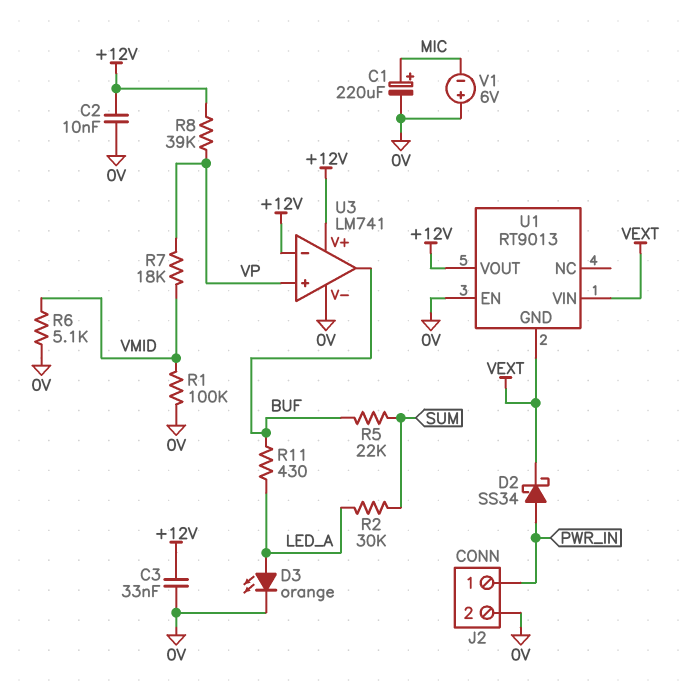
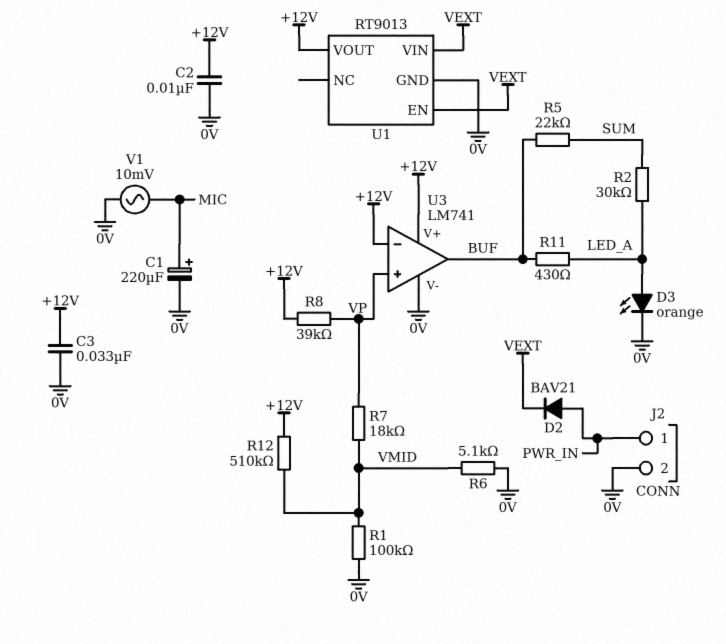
D2: schottky SS34 (A PWR_IN, K VEXT) -> diode BAV21 (A PWR_IN, K VEXT)
R12: none -> 510k (+12V, VMID)
U1 pin EN: 0V -> VEXT
U1 pin GND: VEXT -> 0V
V1: 6V (plus 0V, minus MIC) -> AC 10mV (0V, MIC)

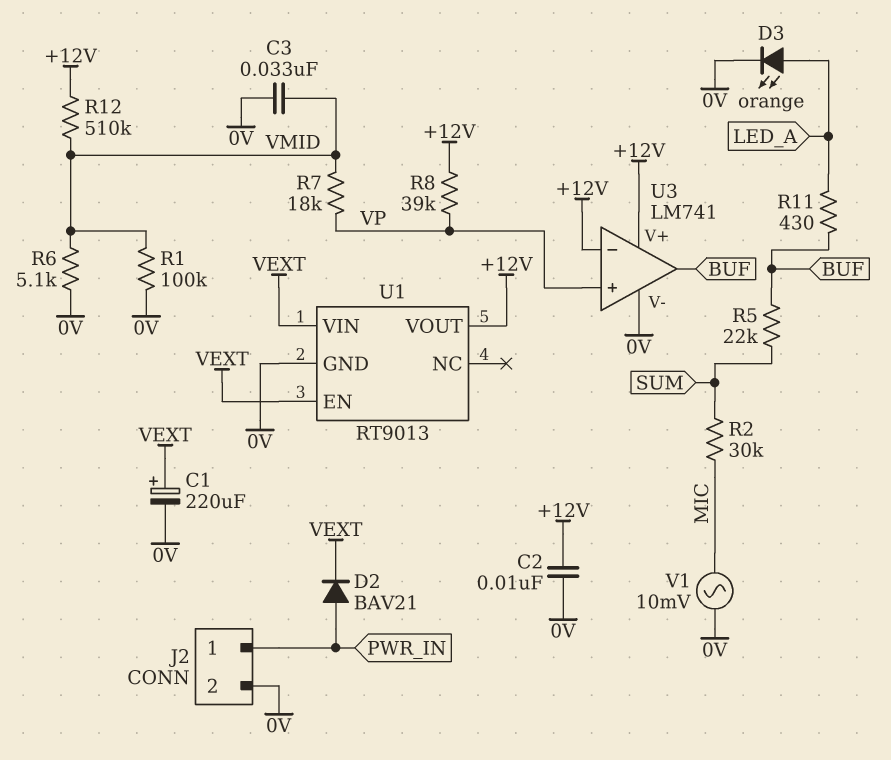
C1: 220uF (plus MIC, minus 0V) -> 220uF (plus VEXT, minus 0V)
C3: 33nF (+12V, 0V) -> 33nF (0V, VMID)
R2: 30k (LED_A, SUM) -> 30k (MIC, SUM)

